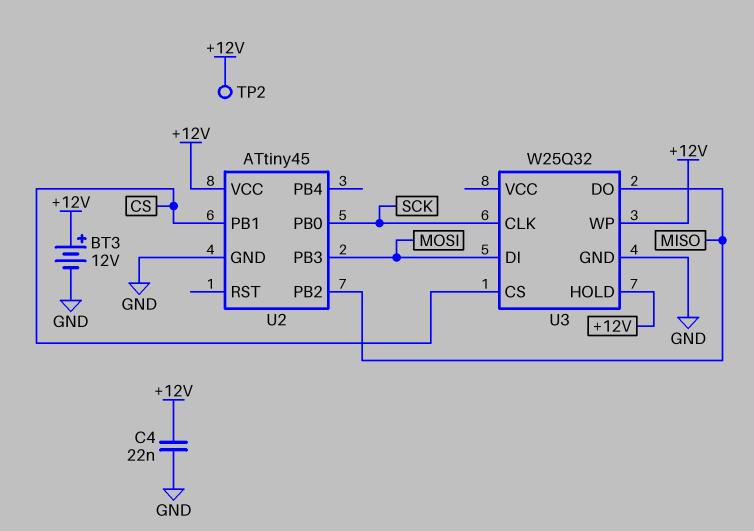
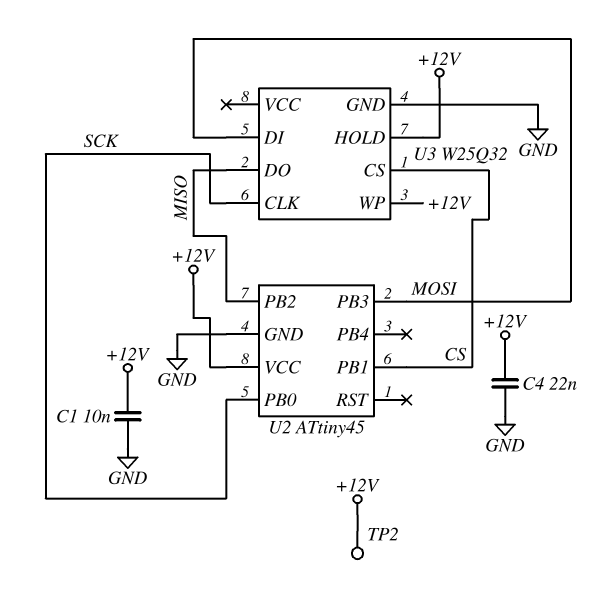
BT3: 12V (plus +12V, minus GND) -> none
C1: none -> 10nF (+12V, GND)

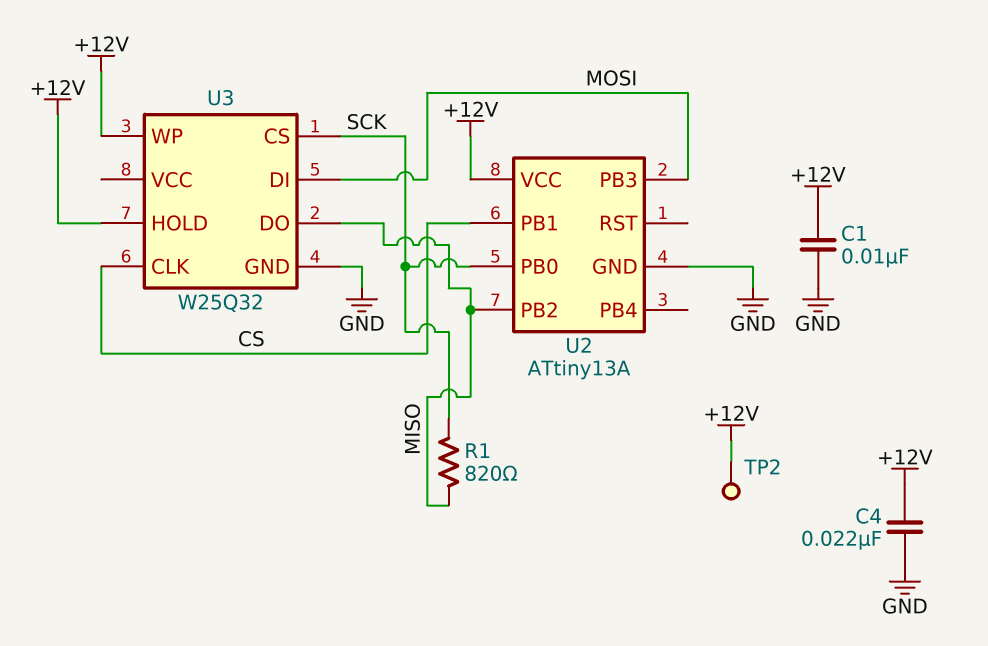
R1: none -> 820 (MISO, SCK)
U2: ATtiny45 -> ATtiny13A
U3 pin CLK: SCK -> CS
U3 pin CS: CS -> SCK

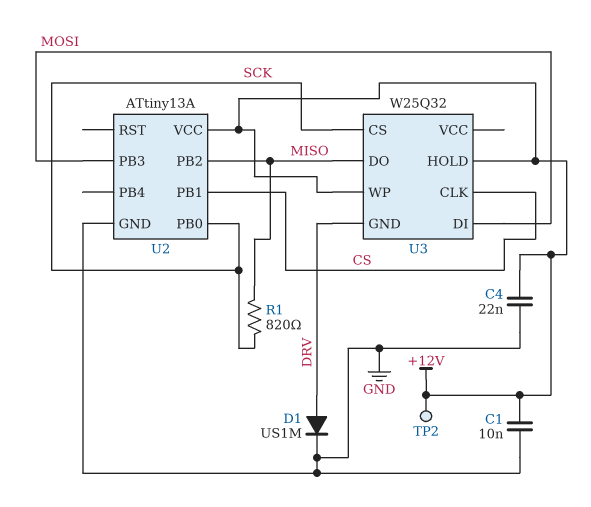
D1: none -> diode US1M (A DRV, K GND)
U3 pin GND: GND -> DRV

